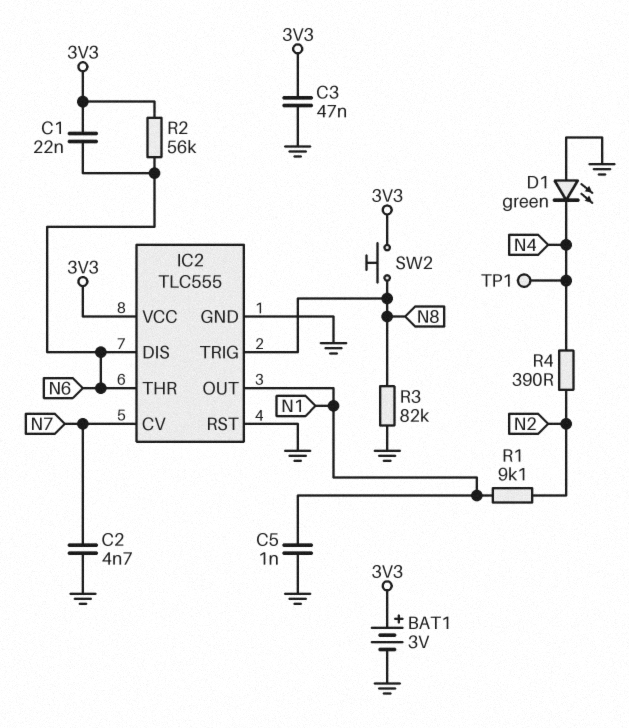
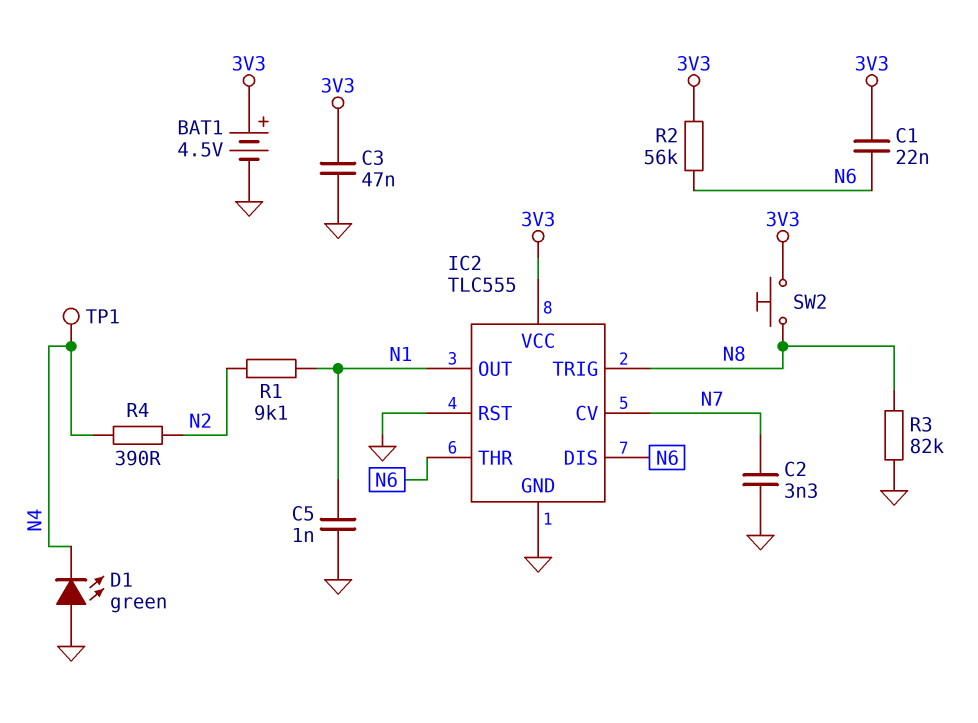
BAT1: 3V (plus 3V3, minus GND) -> 4.5V (plus 3V3, minus GND)
C2: 4.7nF (GND, N7) -> 3.3nF (GND, N7)

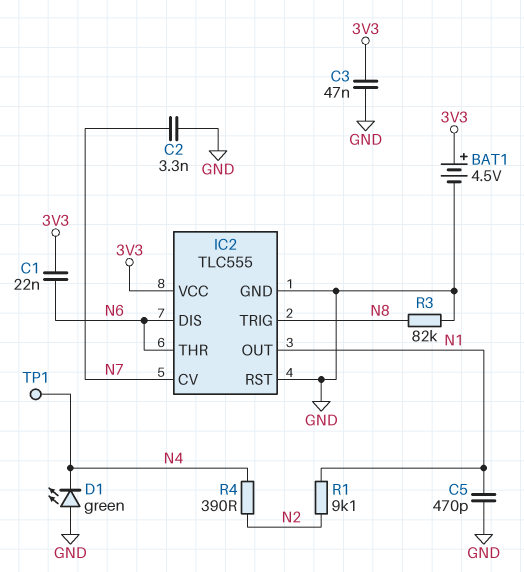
C5: 1nF (GND, N1) -> 470pF (GND, N1)
R2: 56k (3V3, N6) -> none
SW2: button (3V3, N8) -> none

